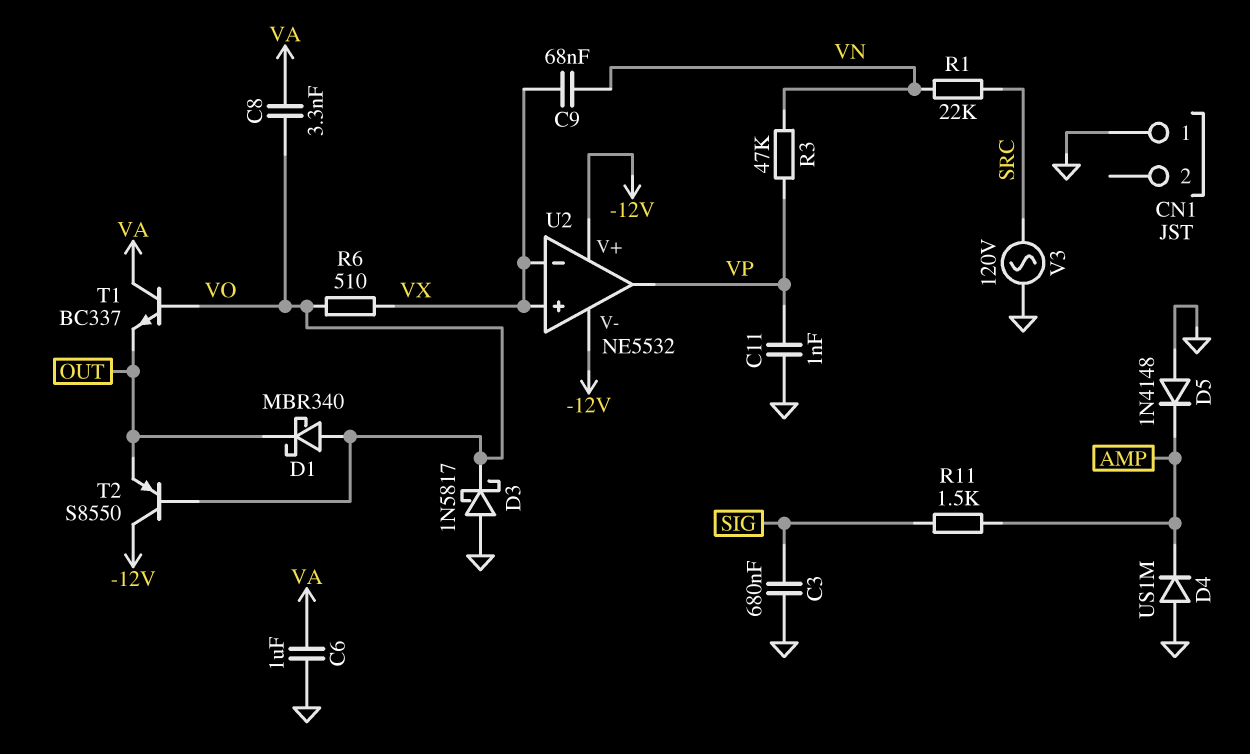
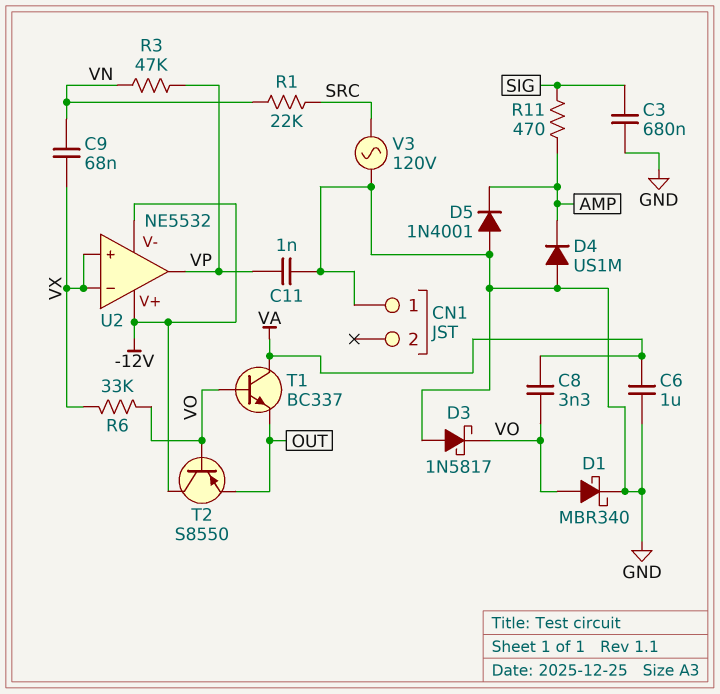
D1: schottky MBR340 (A VO, K OUT) -> schottky MBR340 (A VO, K GND)
D5: diode 1N4148 (A GND, K AMP) -> diode 1N4001 (A GND, K AMP)
R6: 510 (VO, VX) -> 33k (VO, VX)
R11: 1.5k (AMP, SIG) -> 470 (AMP, SIG)

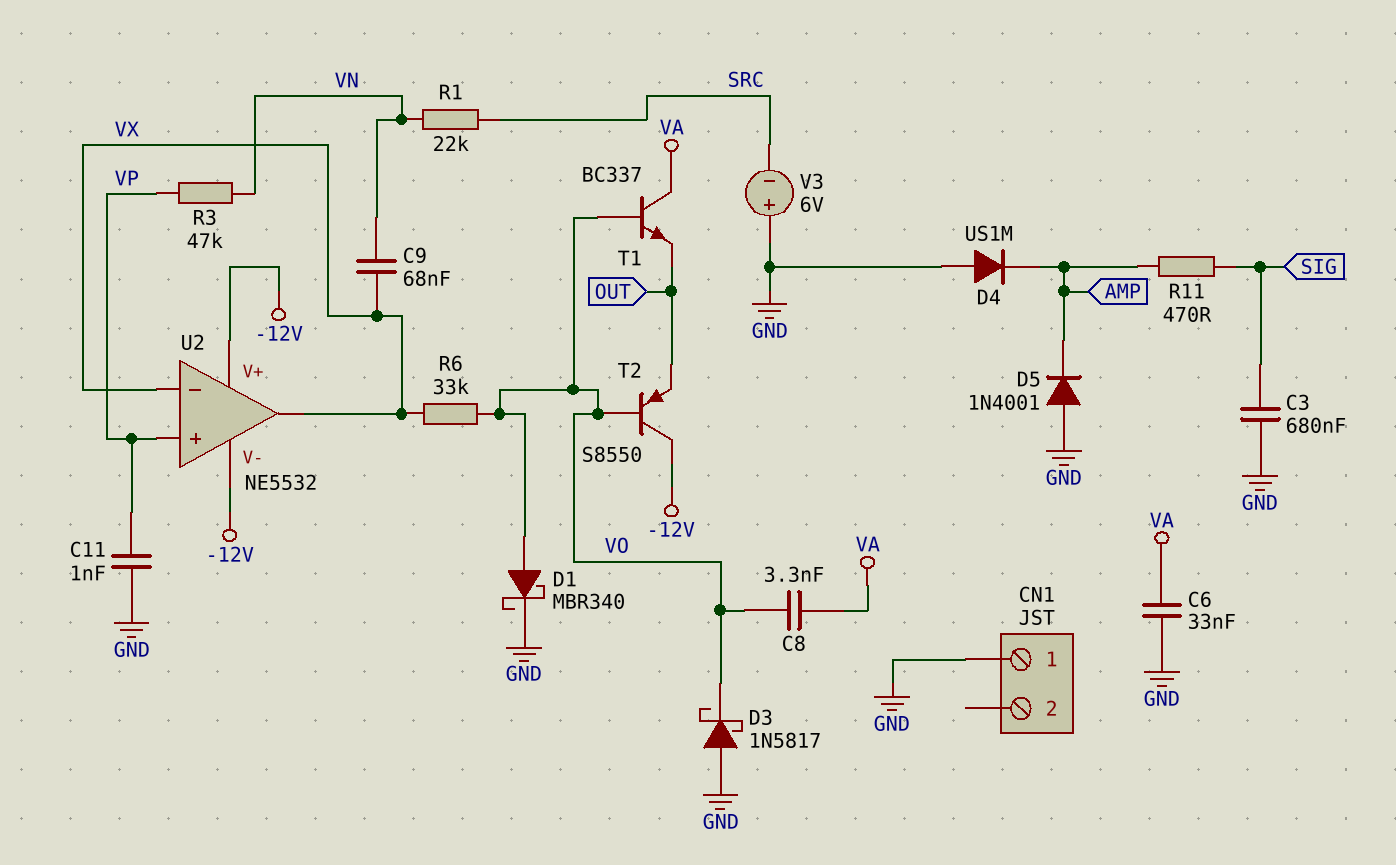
C6: 1uF (GND, VA) -> 33nF (GND, VA)
U2 pin in+: VX -> VP
U2 pin out: VP -> VX
V3: AC 120V (GND, SRC) -> 6V (plus GND, minus SRC)

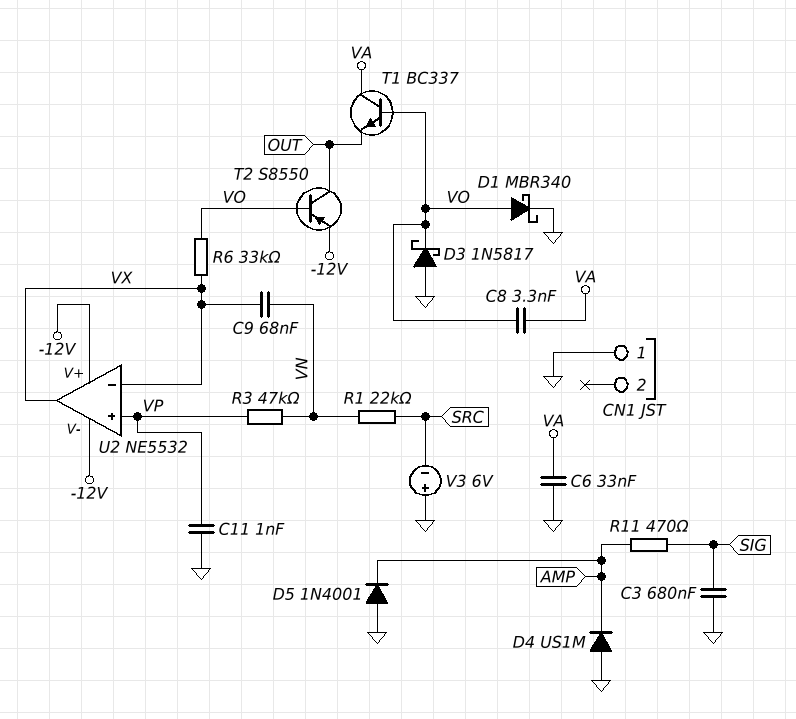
T2: PNP S8550 (B VO, C -12V, E OUT) -> PNP S8550 (B VO, C OUT, E -12V)

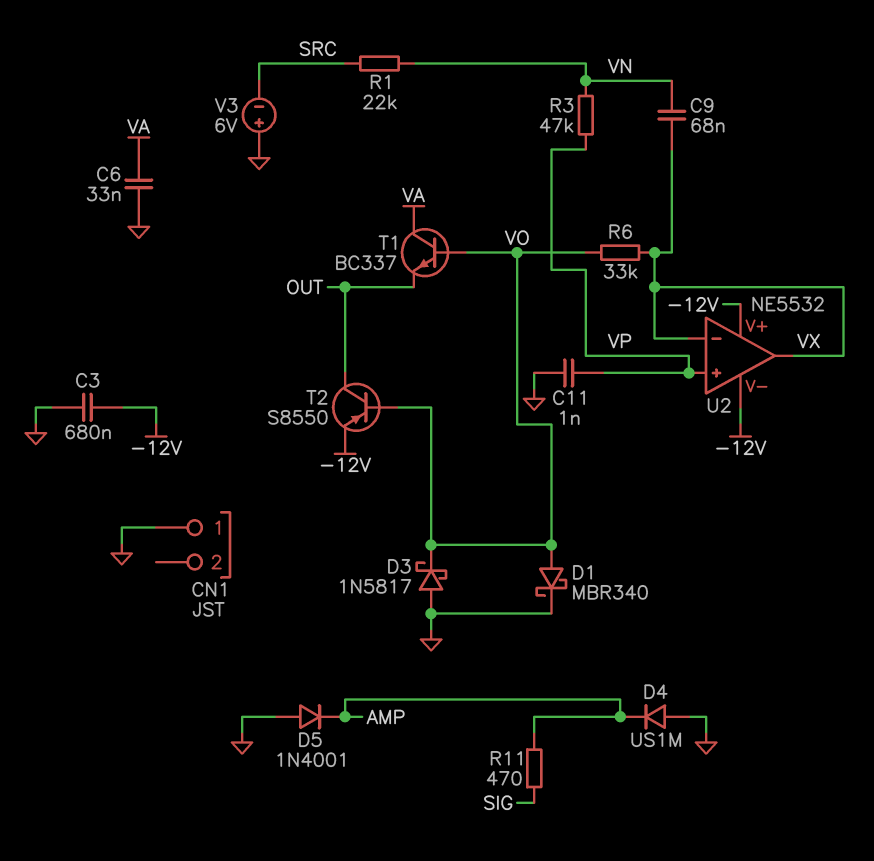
C3: 680nF (GND, SIG) -> 680nF (-12V, GND)
C8: 3.3nF (VA, VO) -> none

